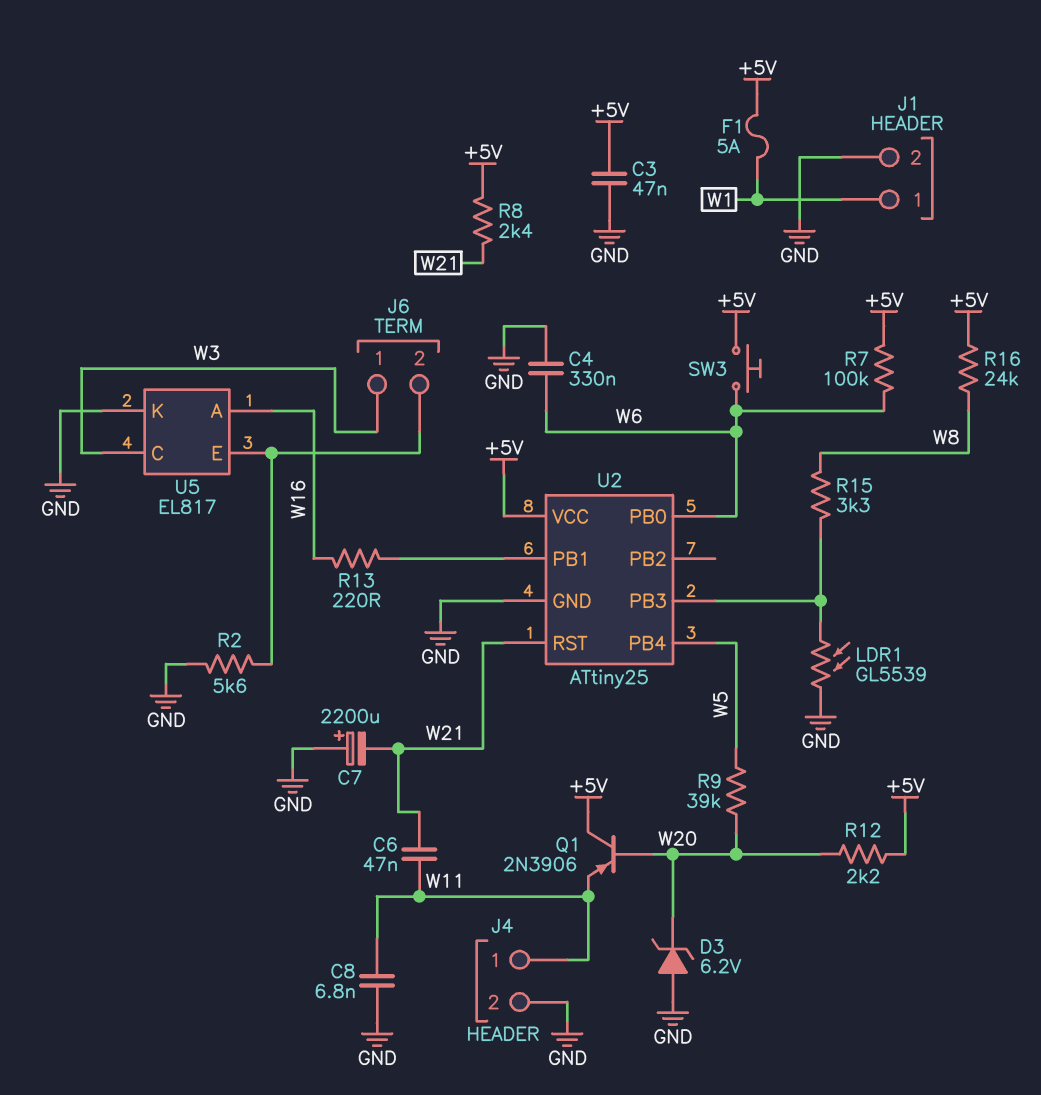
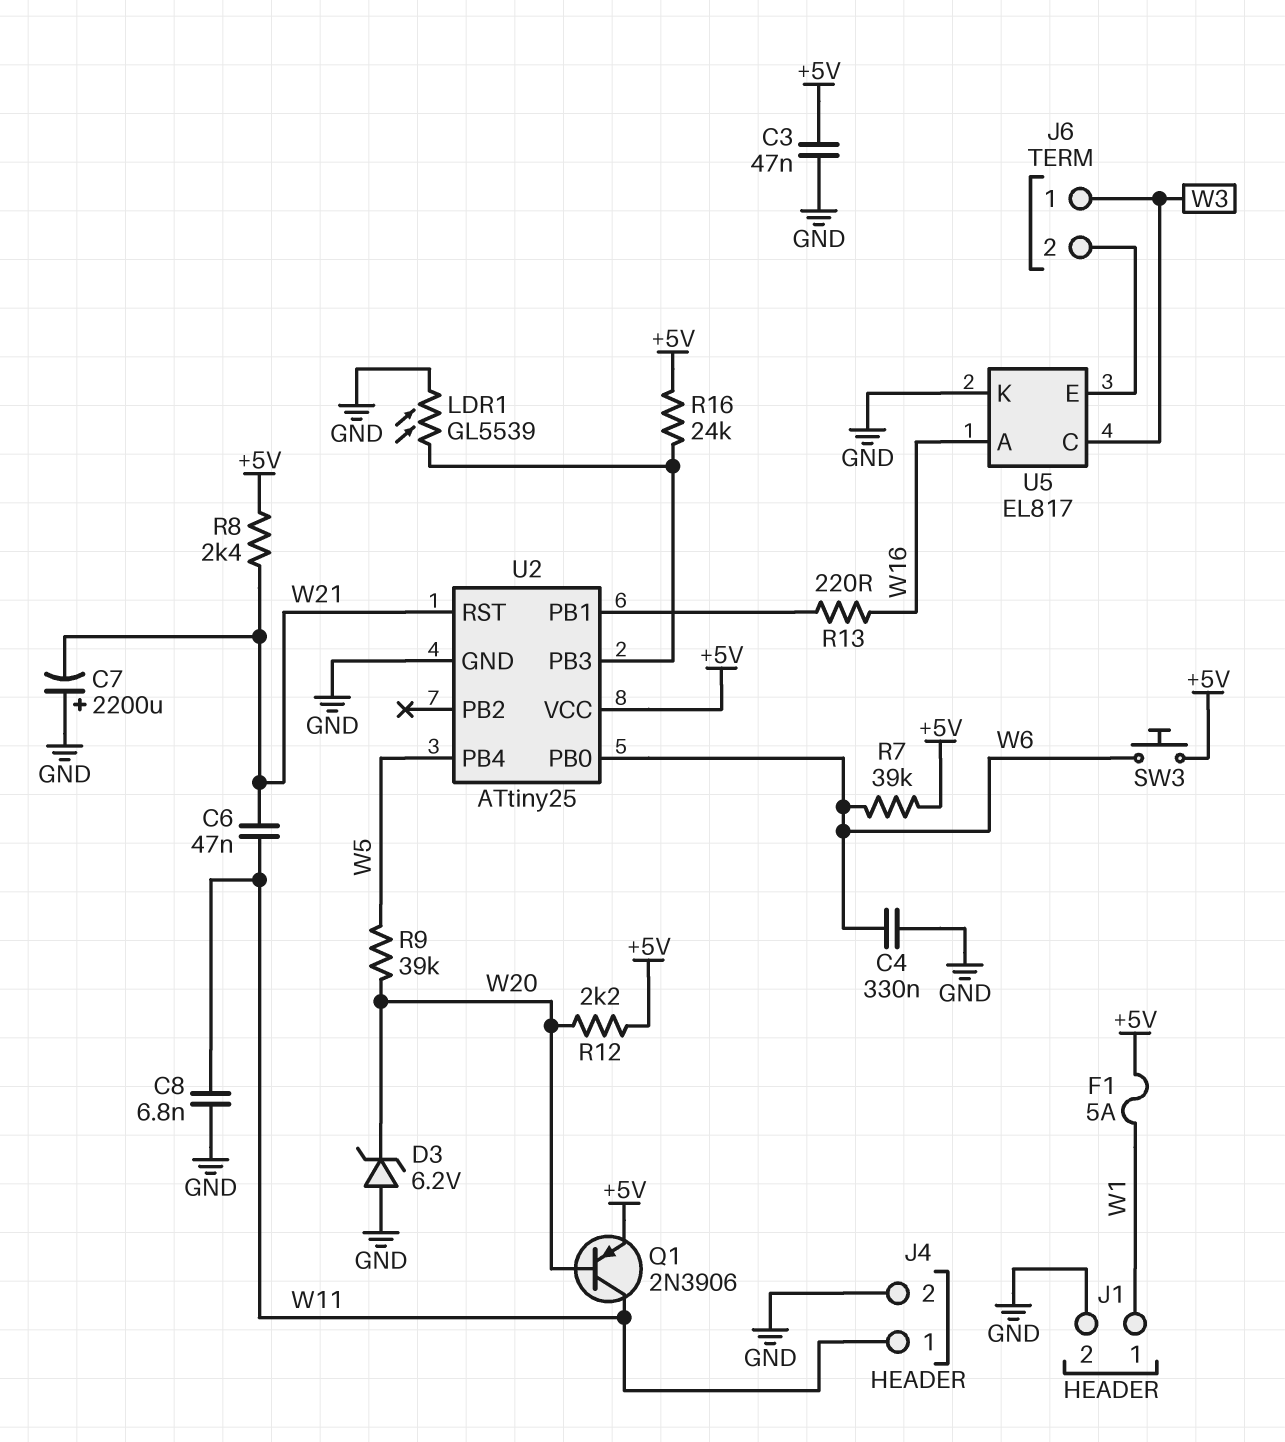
Q1: PNP 2N3906 (B W20, C +5V, E W11) -> PNP 2N3906 (B W20, C W11, E +5V)
R2: 5.6k (GND, J6/2) -> none
R7: 100k (+5V, W6) -> 39k (+5V, W6)
R15: 3.3k (U2/PB3, W8) -> none
R16: 24k (+5V, W8) -> 24k (+5V, U2/PB3)

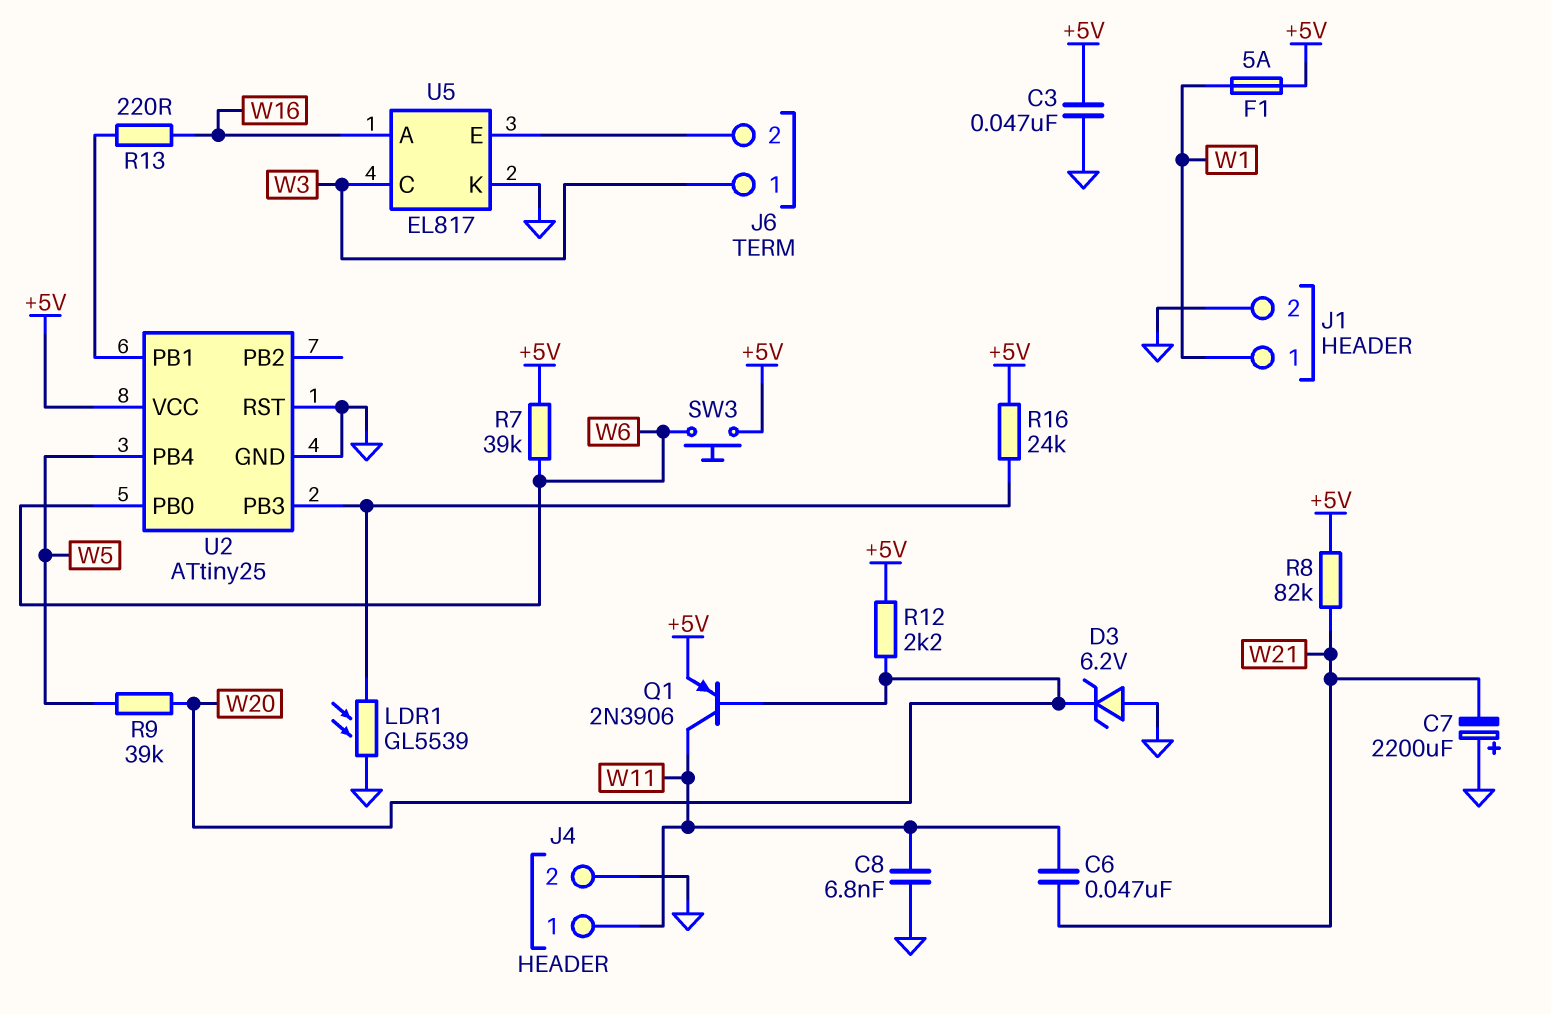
C4: 330nF (GND, W6) -> none
R8: 2.4k (+5V, W21) -> 82k (+5V, W21)
U2 pin RST: W21 -> GND

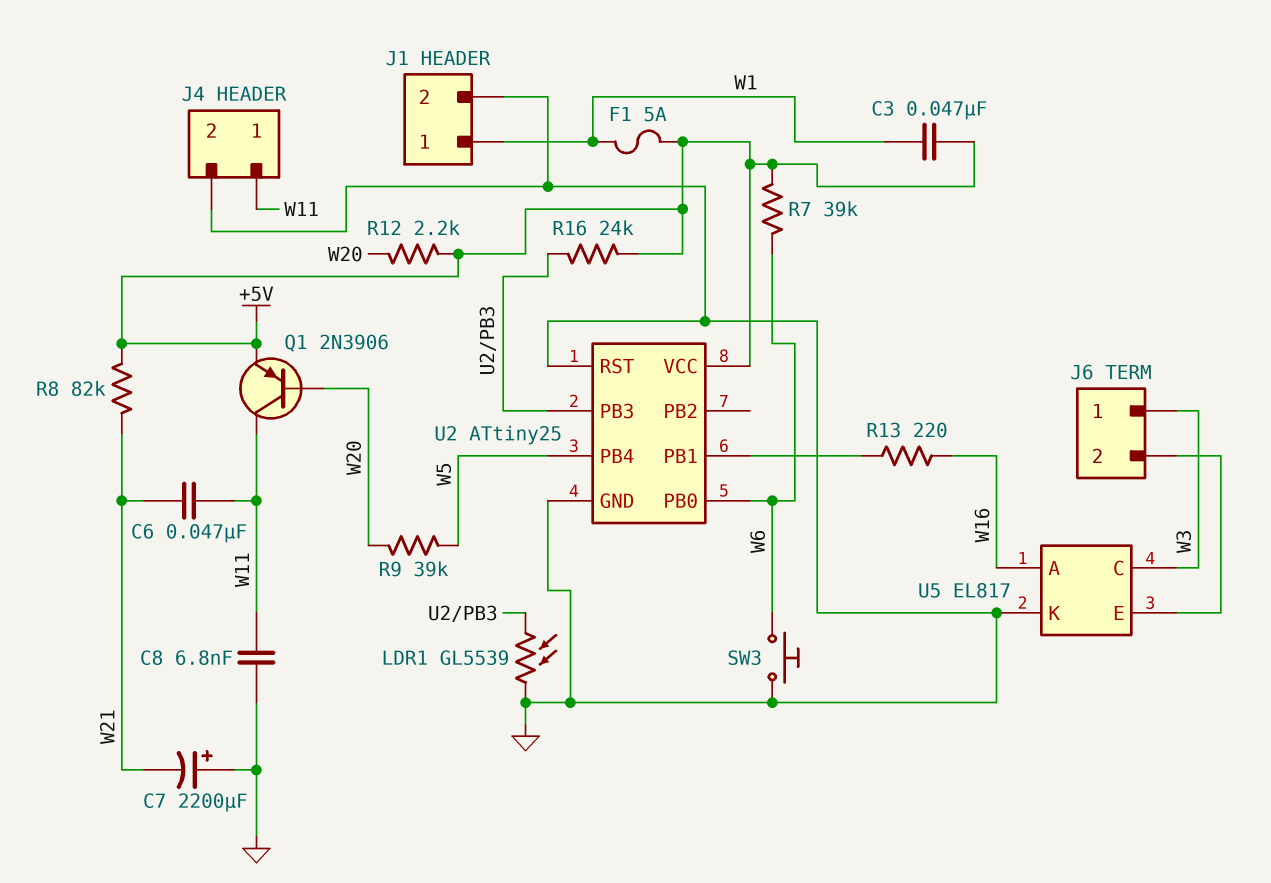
C3: 47nF (+5V, GND) -> 47nF (+5V, W1)
D3: zener 6.2V (A GND, K W20) -> none
SW3: button (+5V, W6) -> button (GND, W6)

